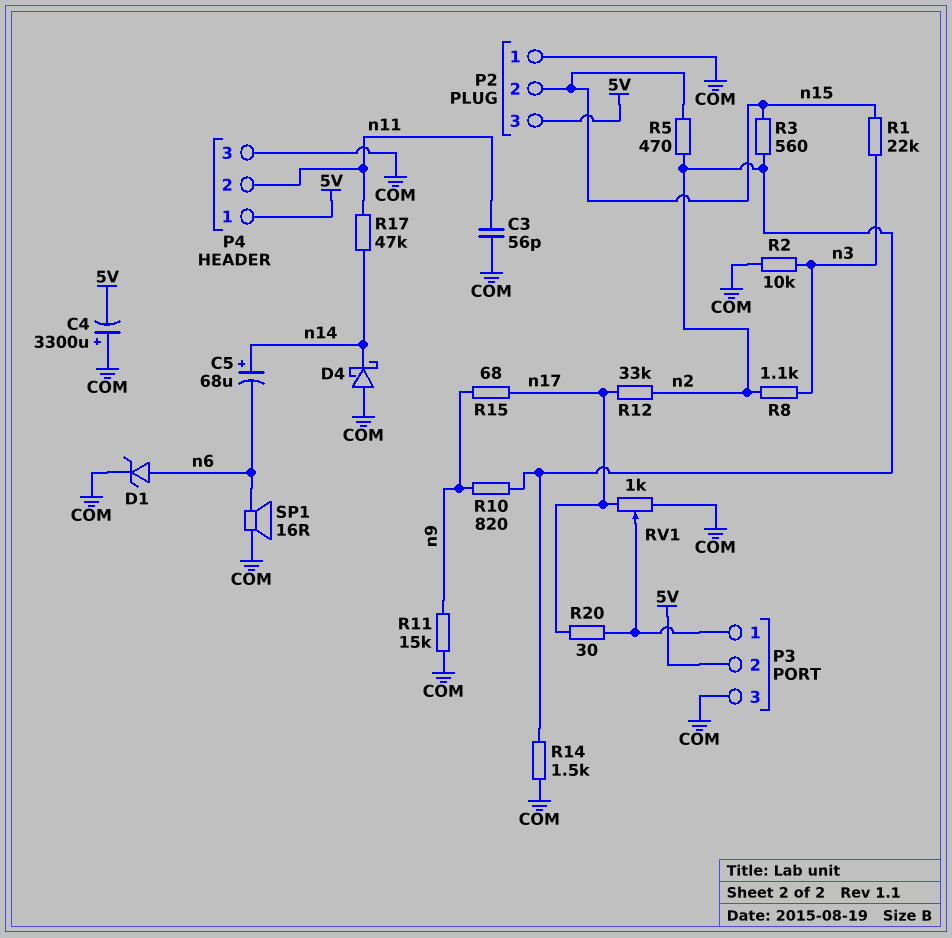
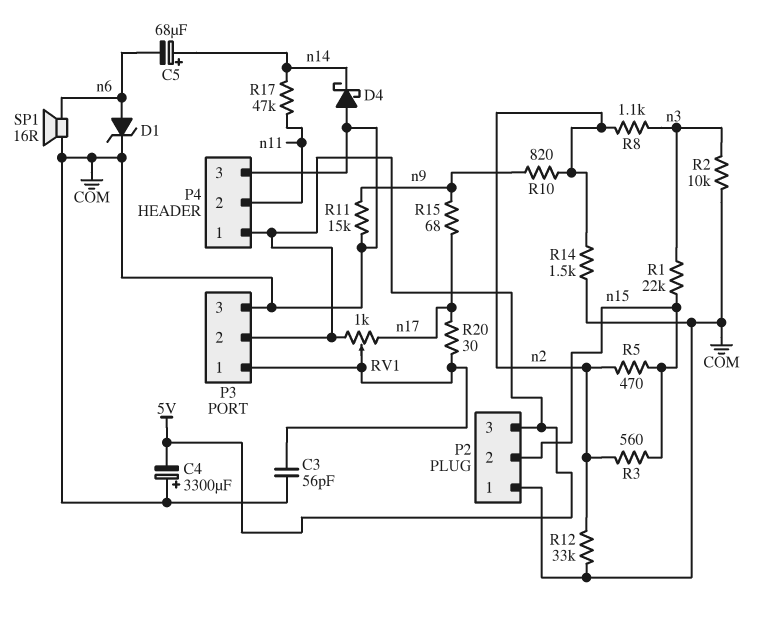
C3: 56pF (COM, n11) -> 56pF (COM, P3/1)
R12: 33k (n2, n17) -> 33k (COM, n2)
RV1: 1k (COM, n17, wiper P3/1) -> 1k (5V, n17, wiper P3/1)

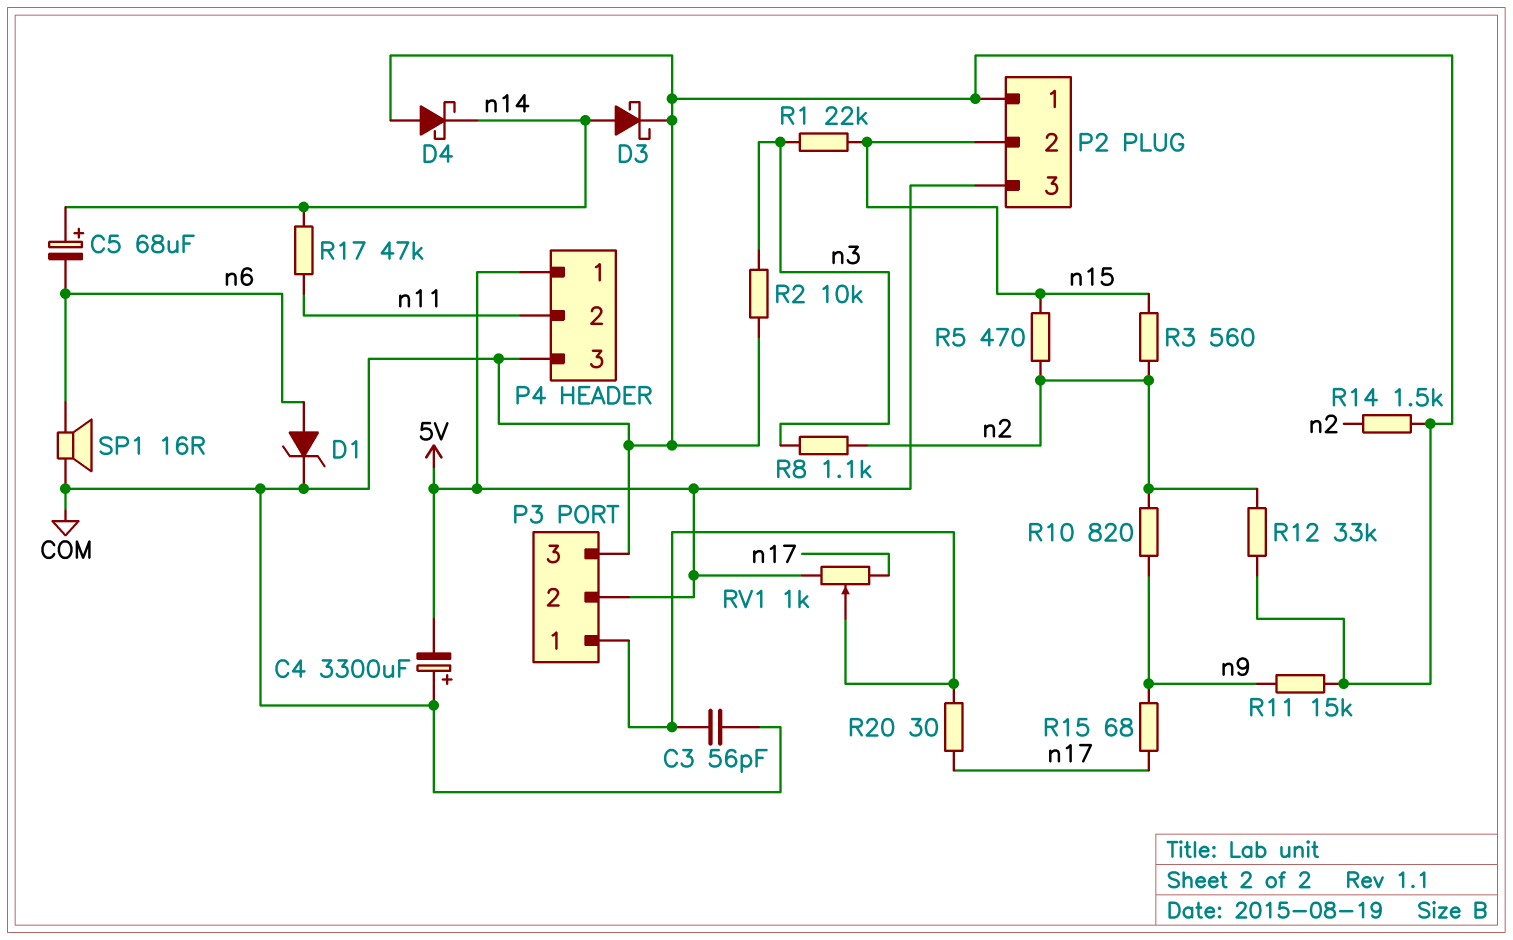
D3: none -> schottky (A n14, K COM)

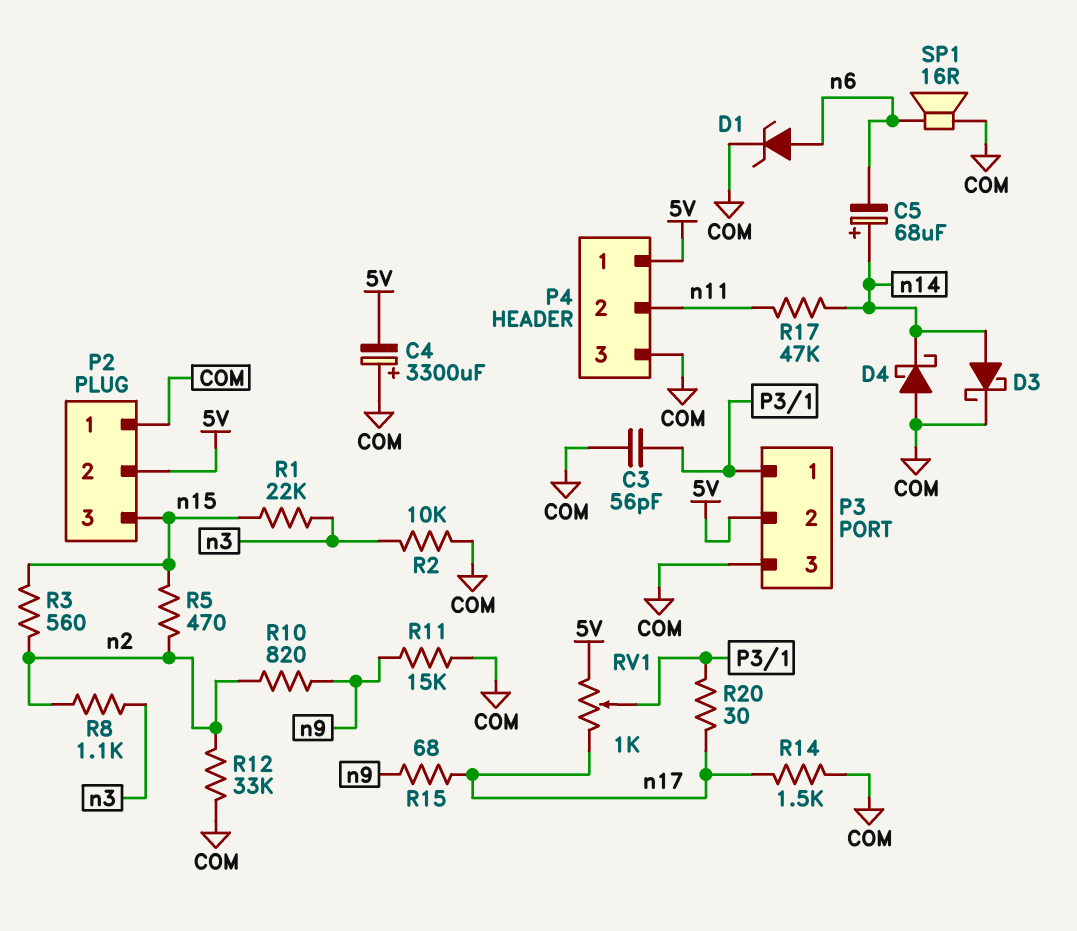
P2 pin 2: n15 -> 5V
P2 pin 3: 5V -> n15
R14: 1.5k (COM, n2) -> 1.5k (COM, n17)

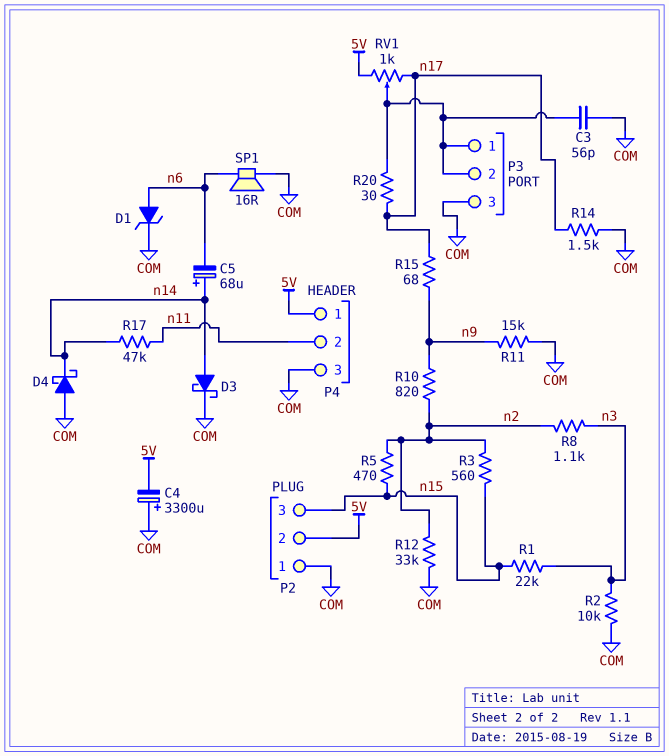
P3 pin 2: 5V -> P3/1

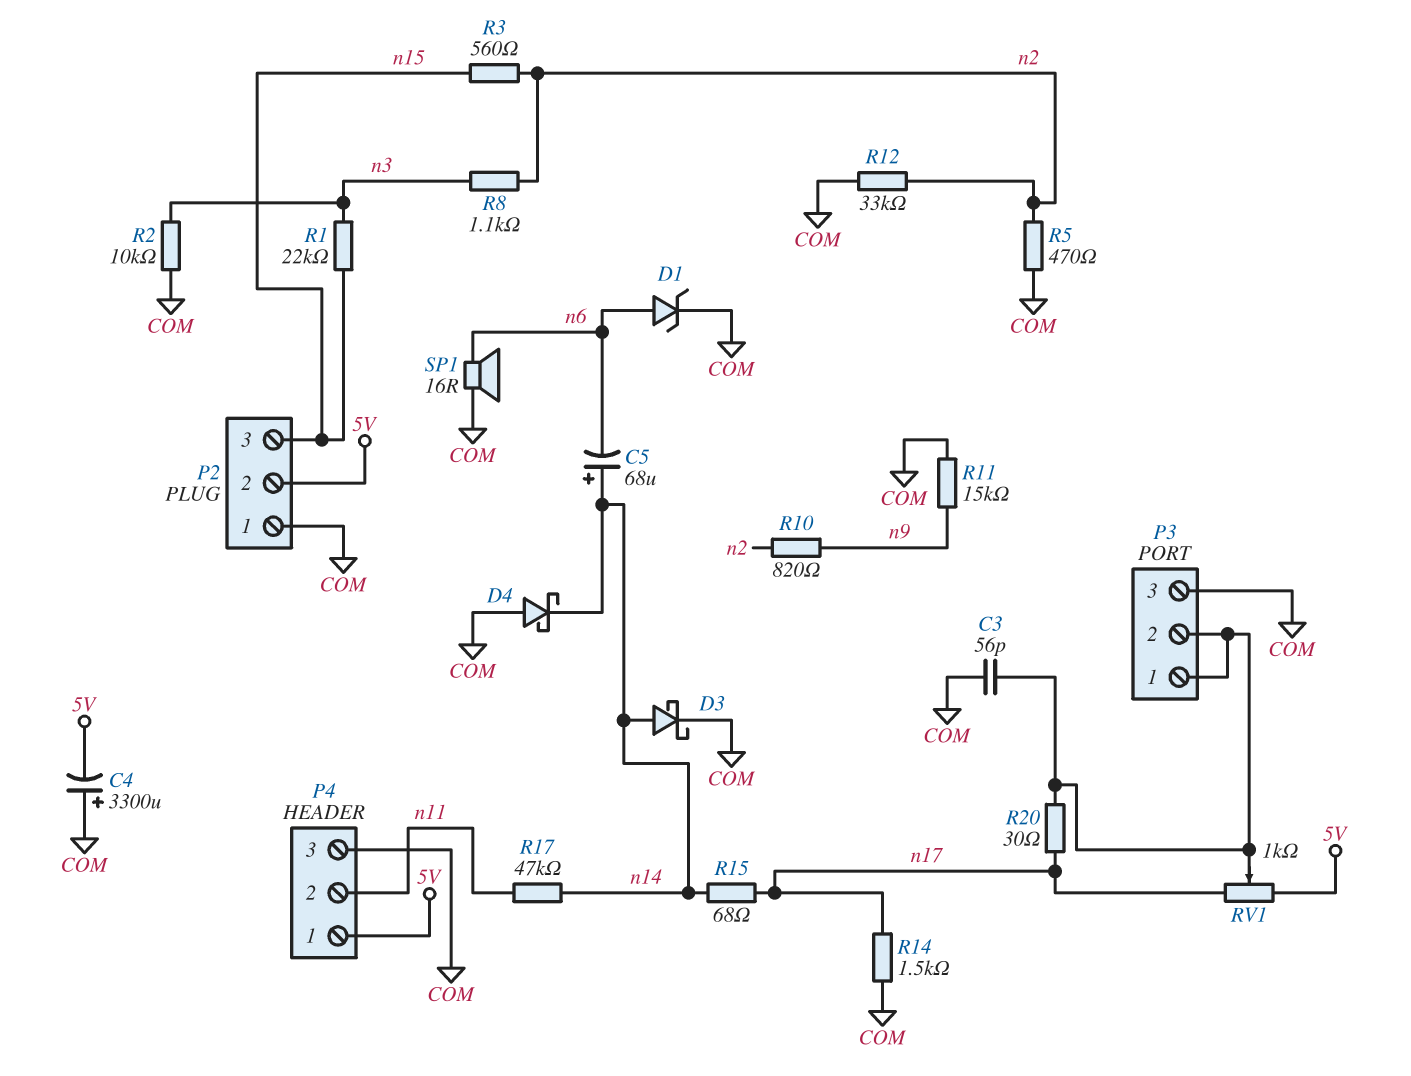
R5: 470 (n2, n15) -> 470 (COM, n2)
R15: 68 (n9, n17) -> 68 (n14, n17)

